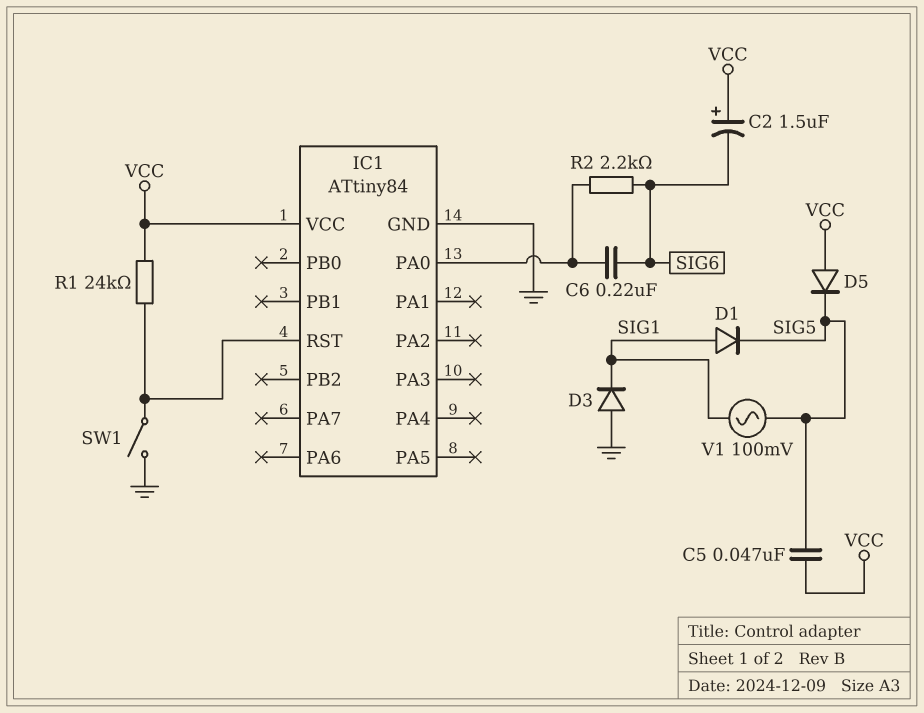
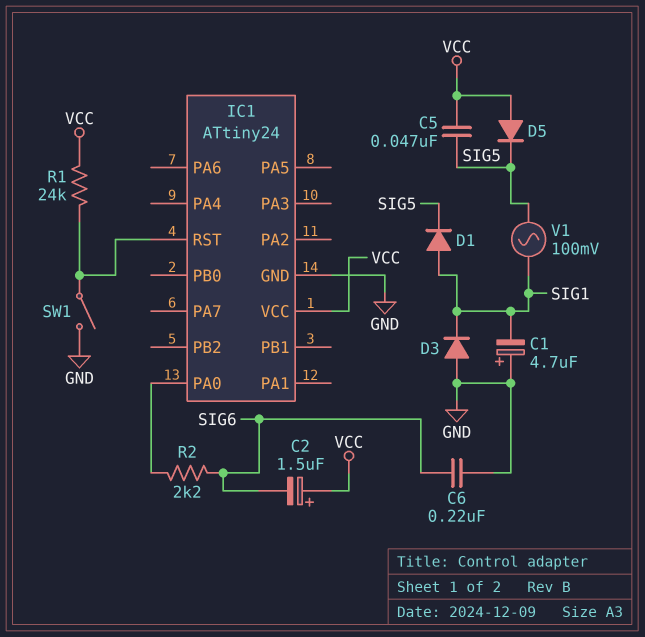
C1: none -> 4.7uF (plus GND, minus SIG1)
C6: 220nF (IC1/PA0, SIG6) -> 220nF (GND, SIG6)
IC1: ATtiny84 -> ATtiny24

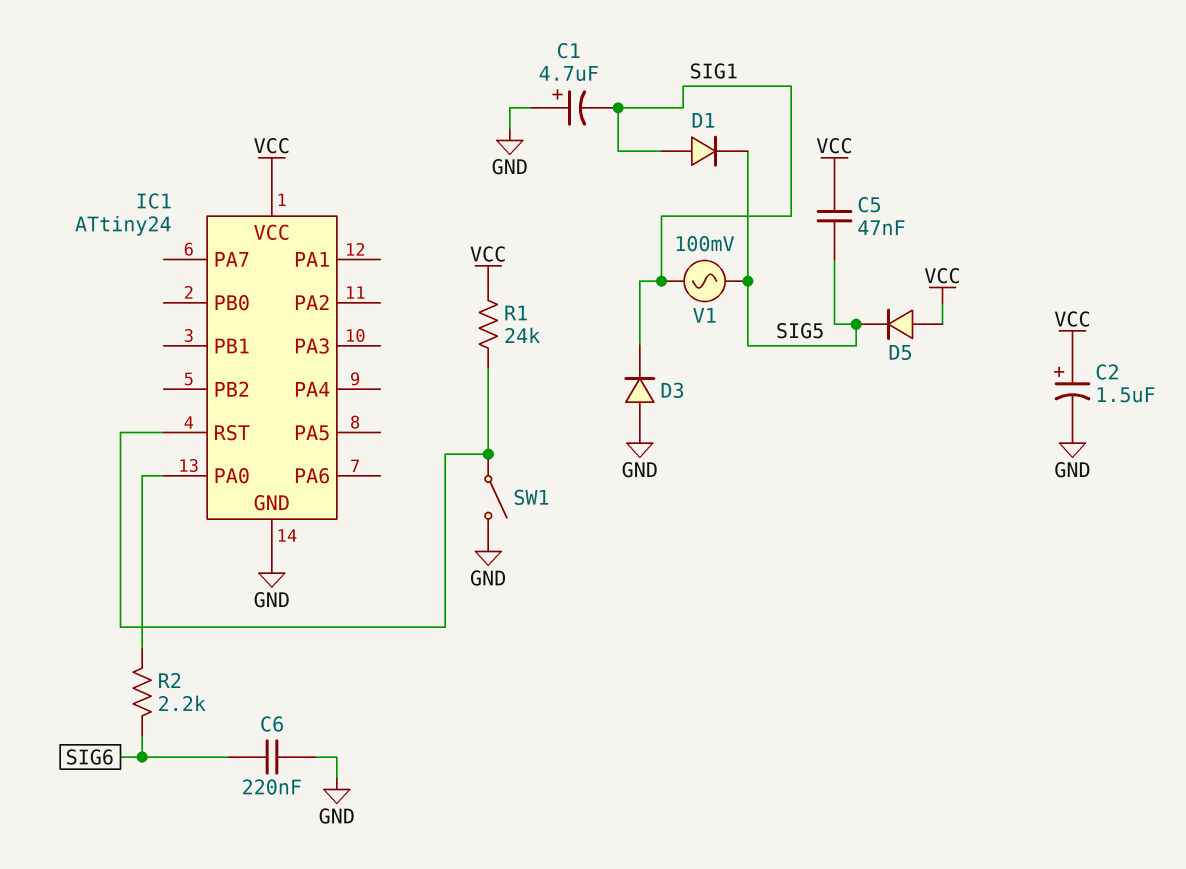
C2: 1.5uF (plus VCC, minus SIG6) -> 1.5uF (plus VCC, minus GND)

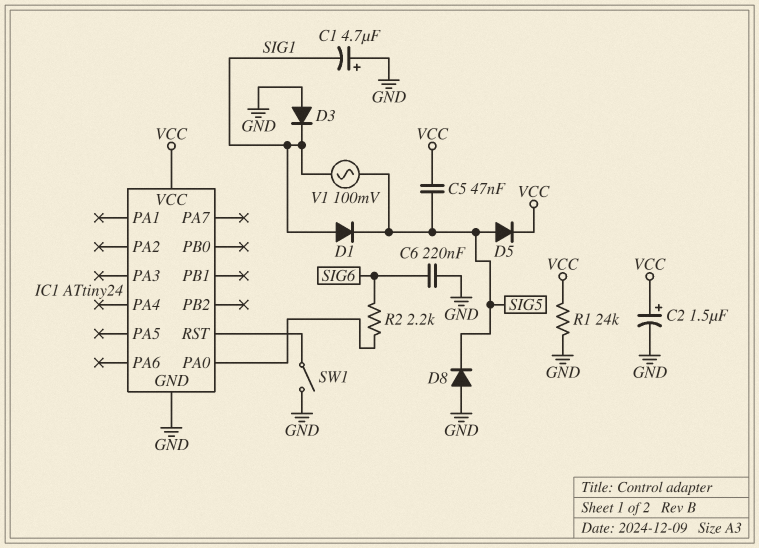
D5: diode (A VCC, K SIG5) -> diode (A SIG5, K VCC)
D8: none -> diode (A GND, K SIG5)
R1: 24k (IC1/RST, VCC) -> 24k (GND, VCC)

